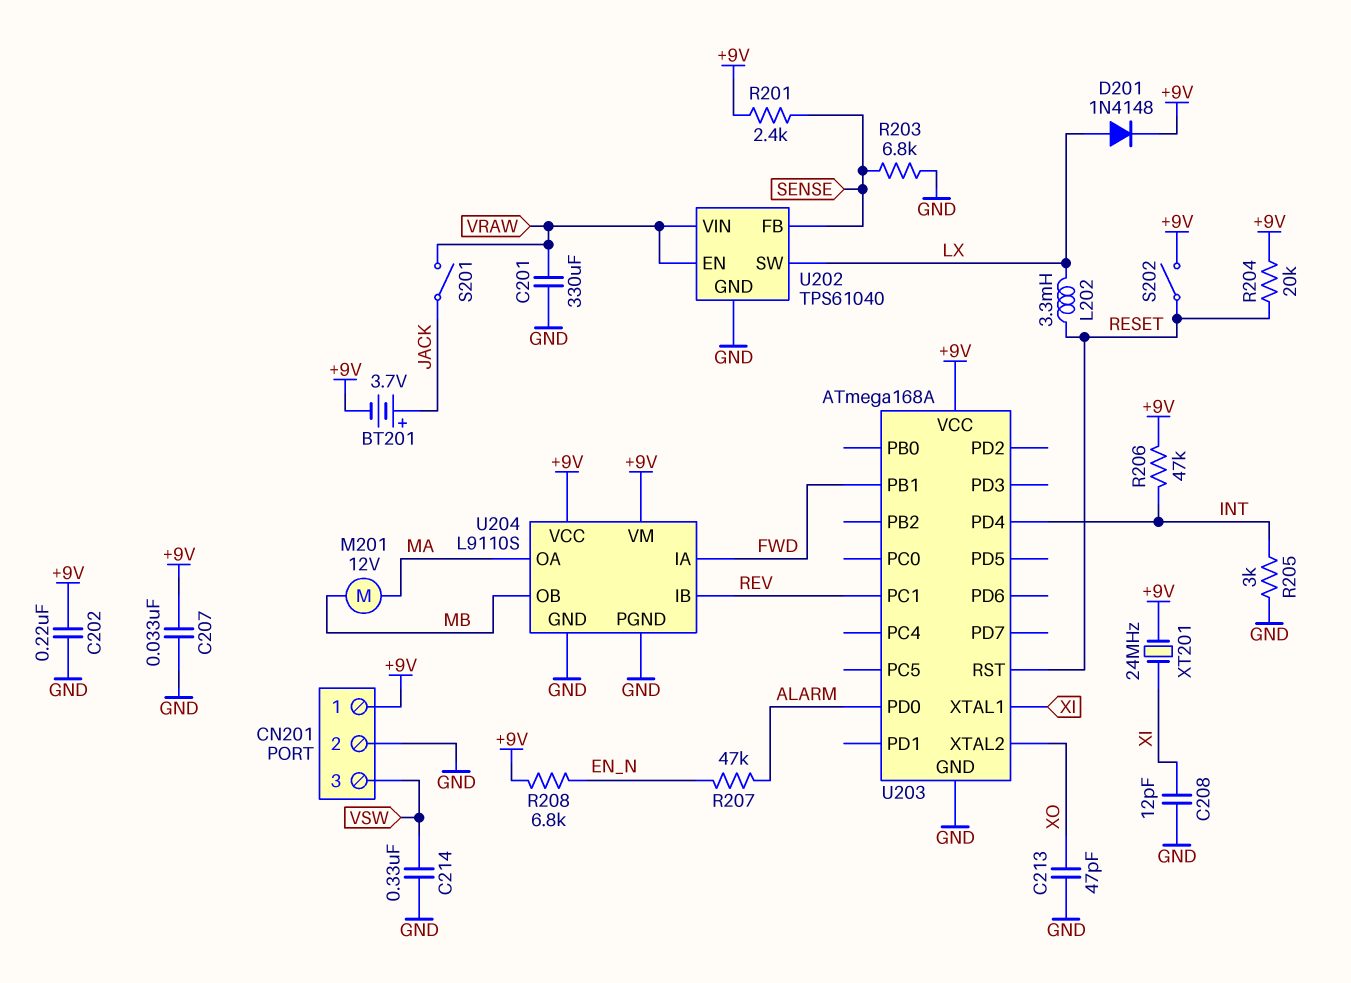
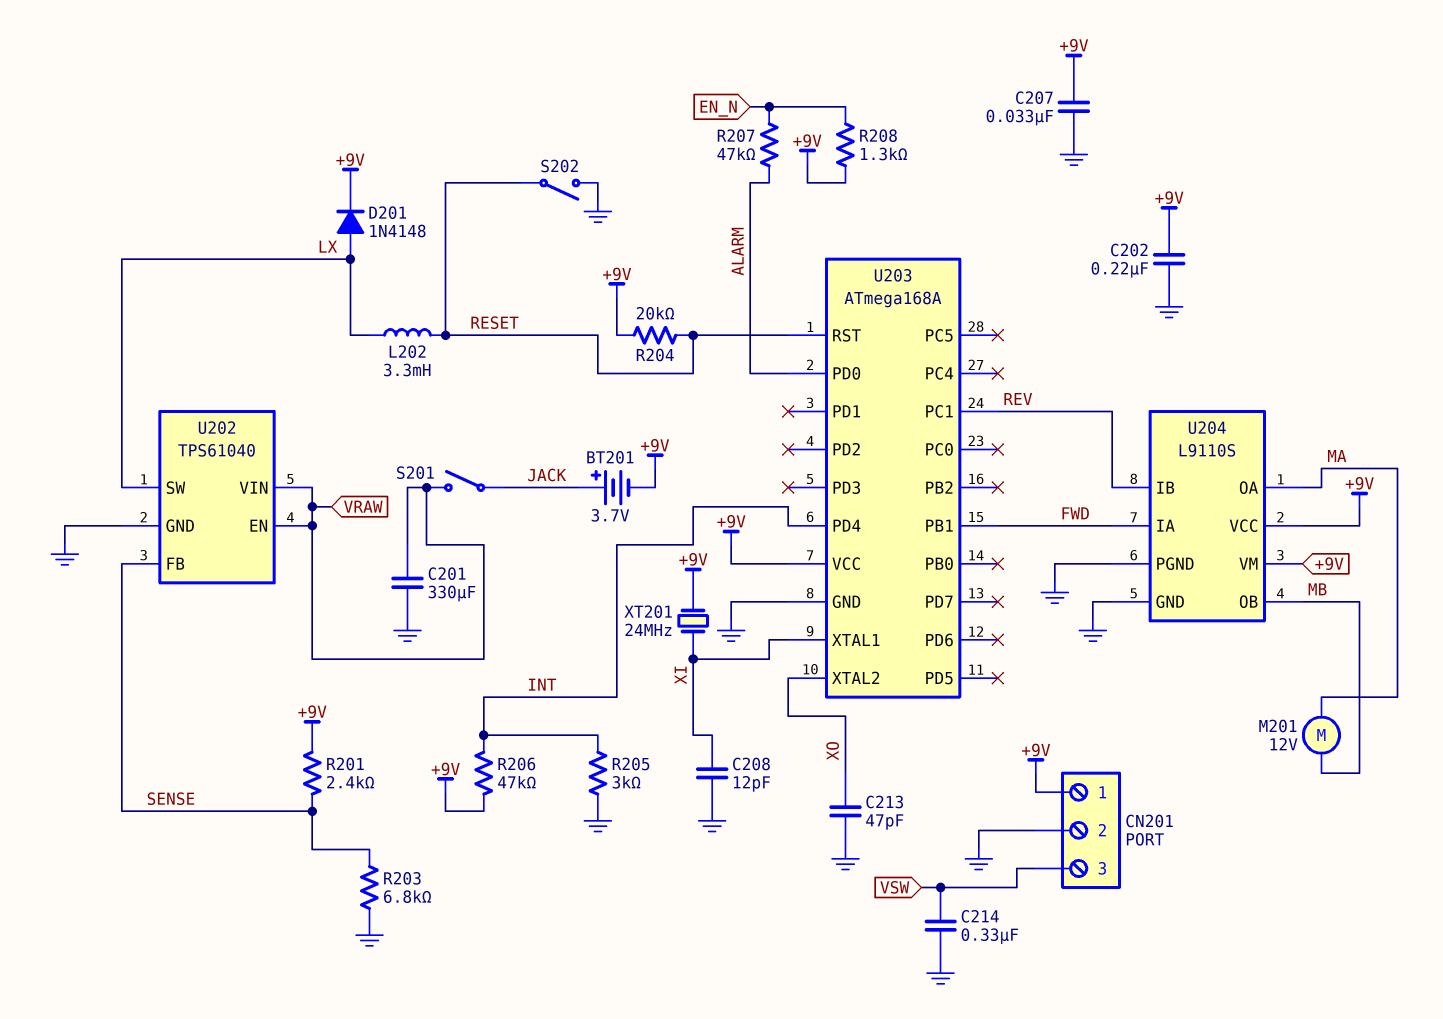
R208: 6.8k (+9V, EN_N) -> 1.3k (+9V, EN_N)
S202: switch (+9V, RESET) -> switch (GND, RESET)

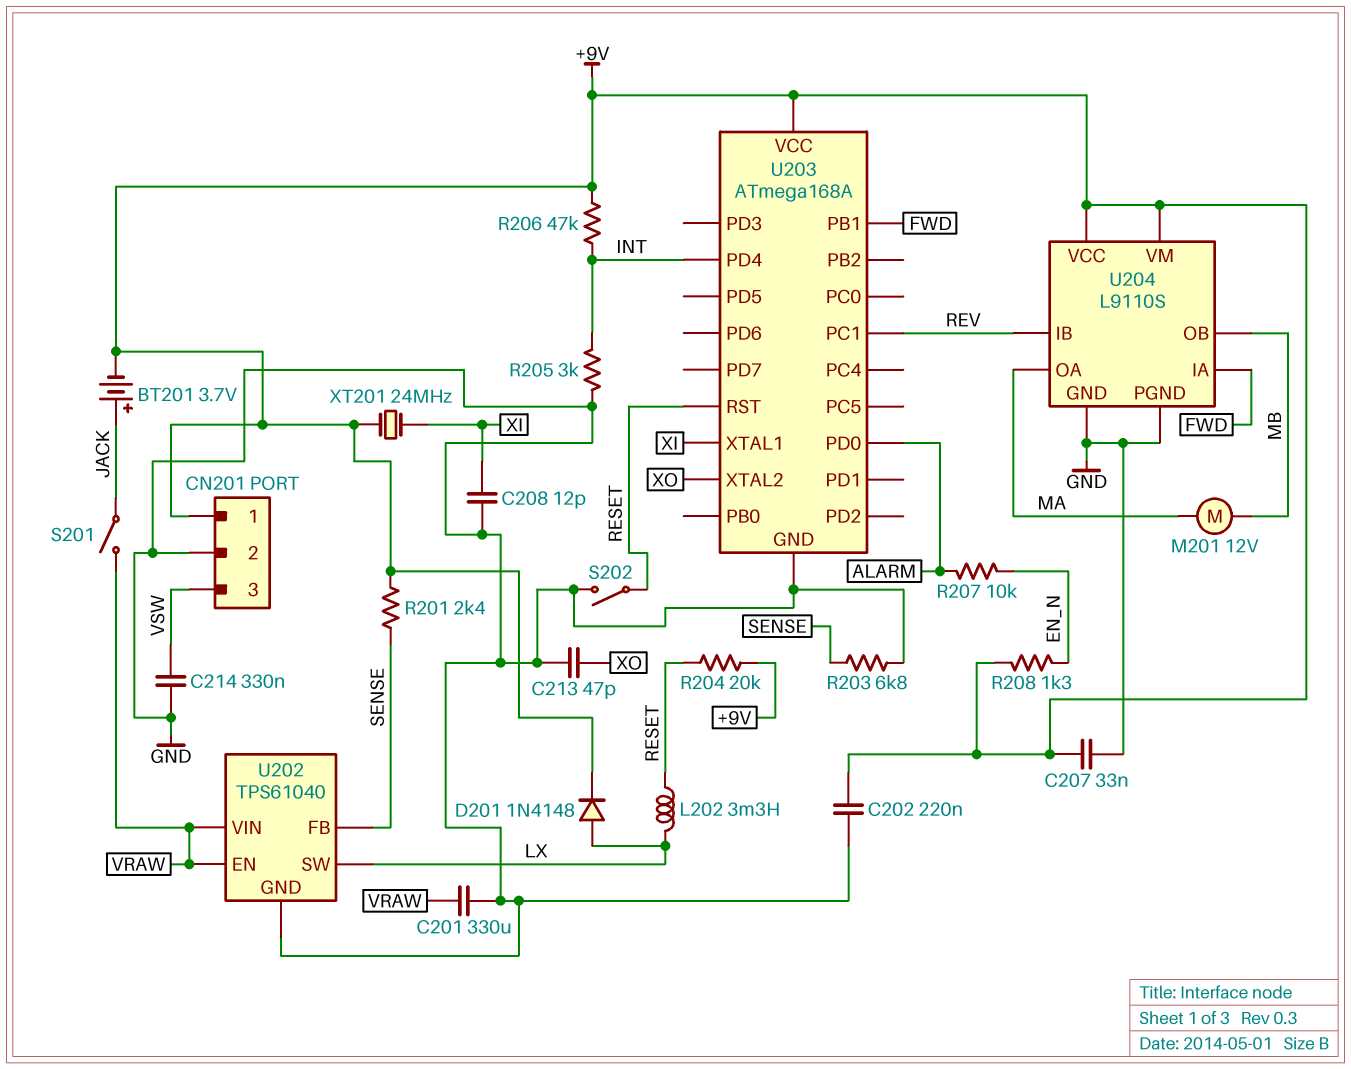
R207: 47k (ALARM, EN_N) -> 10k (ALARM, EN_N)

